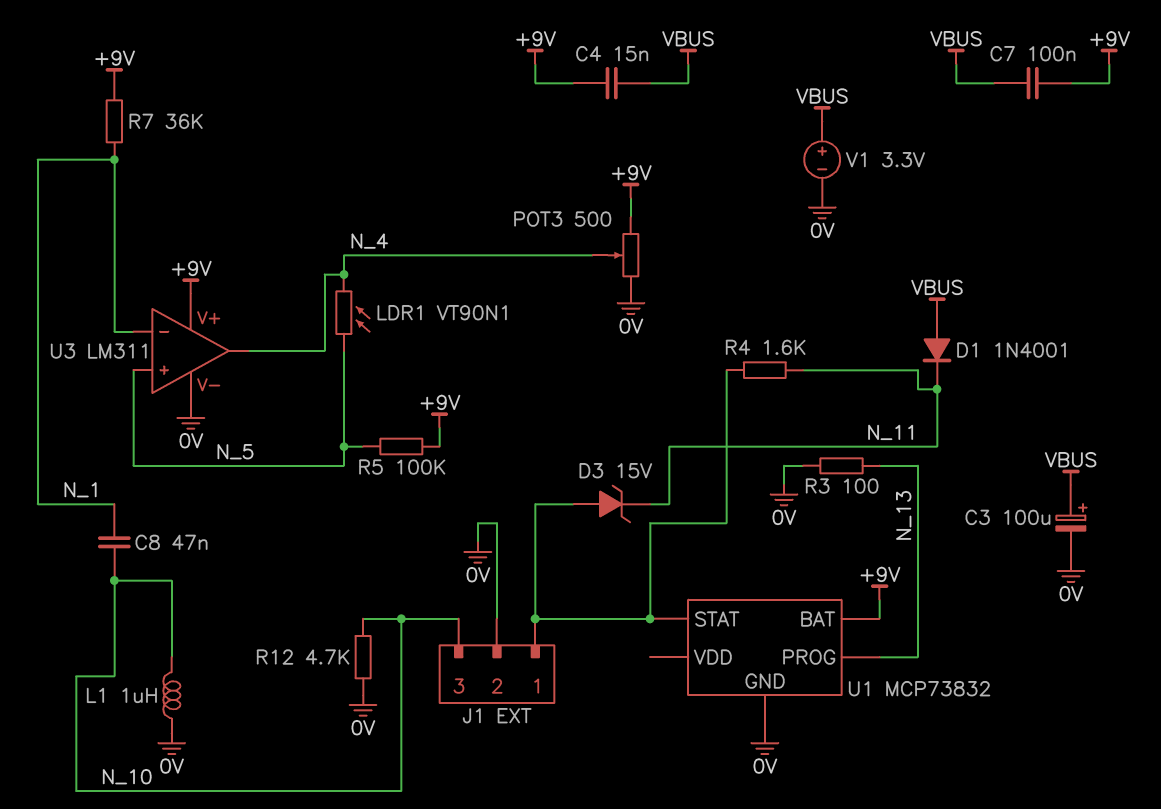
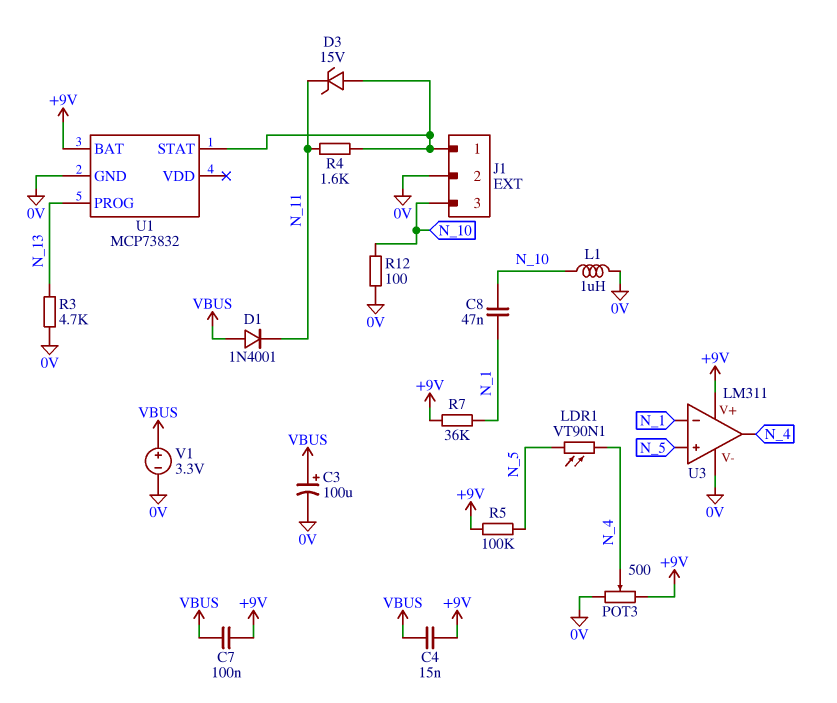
R3: 100 (0V, N_13) -> 4.7k (0V, N_13)
R12: 4.7k (0V, N_10) -> 100 (0V, N_10)

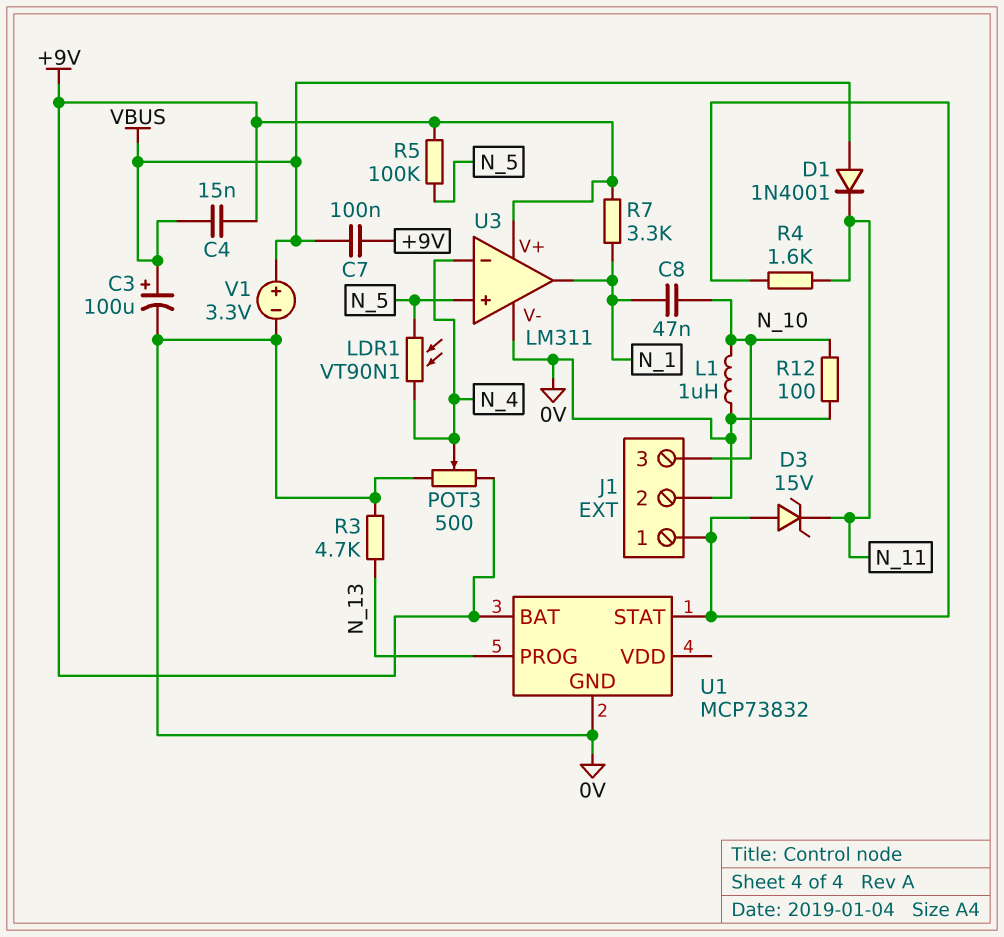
R7: 36k (+9V, N_1) -> 3.3k (+9V, N_1)
U3 pin in-: N_1 -> N_4
U3 pin out: N_4 -> N_1

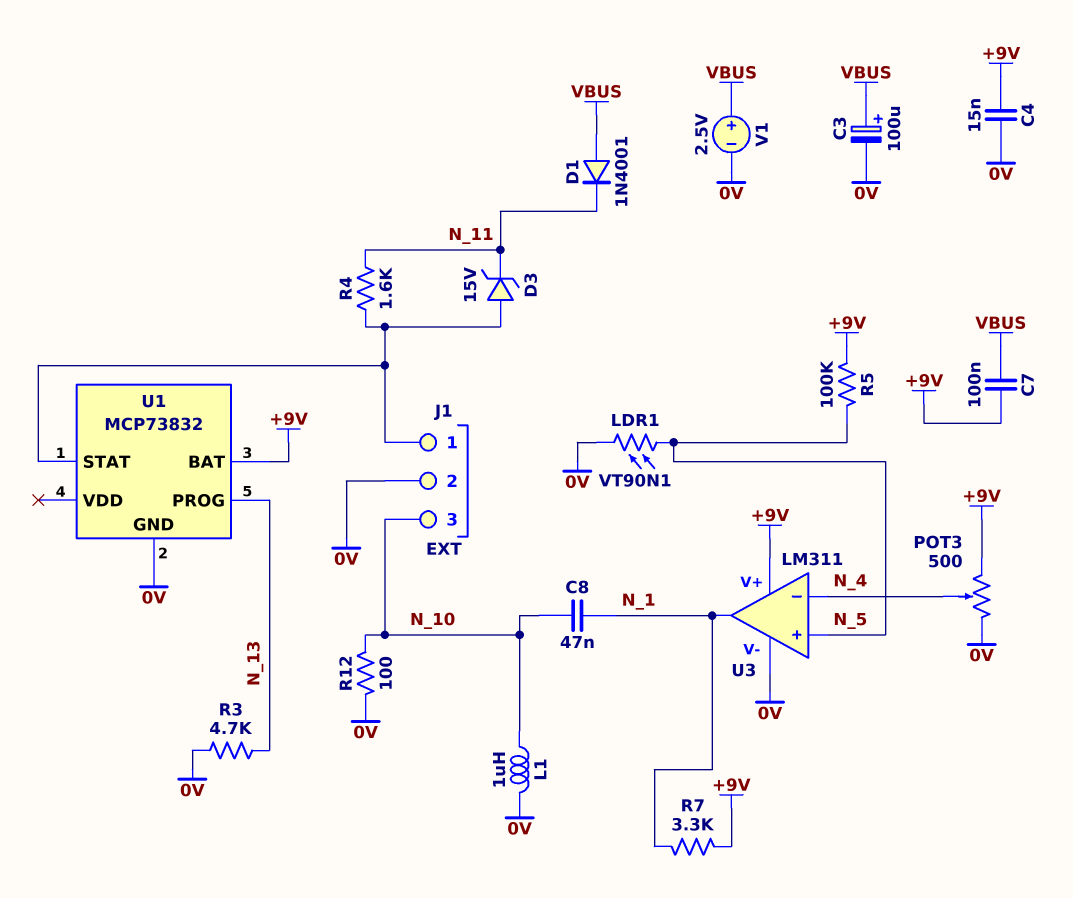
C4: 15nF (+9V, VBUS) -> 15nF (+9V, 0V)
LDR1: VT90N1 (N_4, N_5) -> VT90N1 (0V, N_5)
V1: 3.3V (plus VBUS, minus 0V) -> 2.5V (plus VBUS, minus 0V)

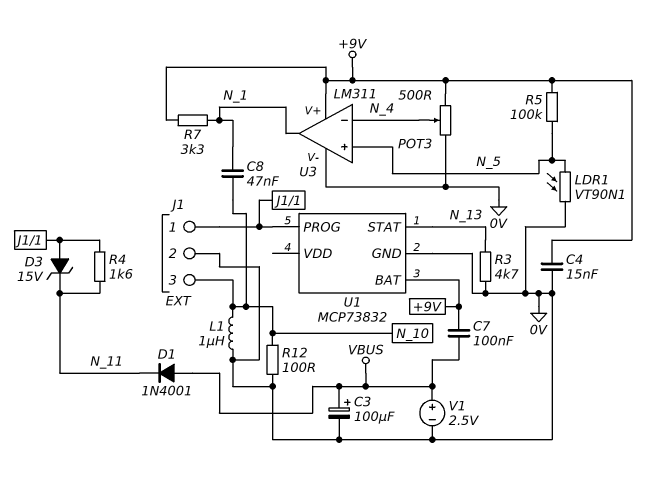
U1 pin PROG: N_13 -> J1/1
U1 pin STAT: J1/1 -> N_13

